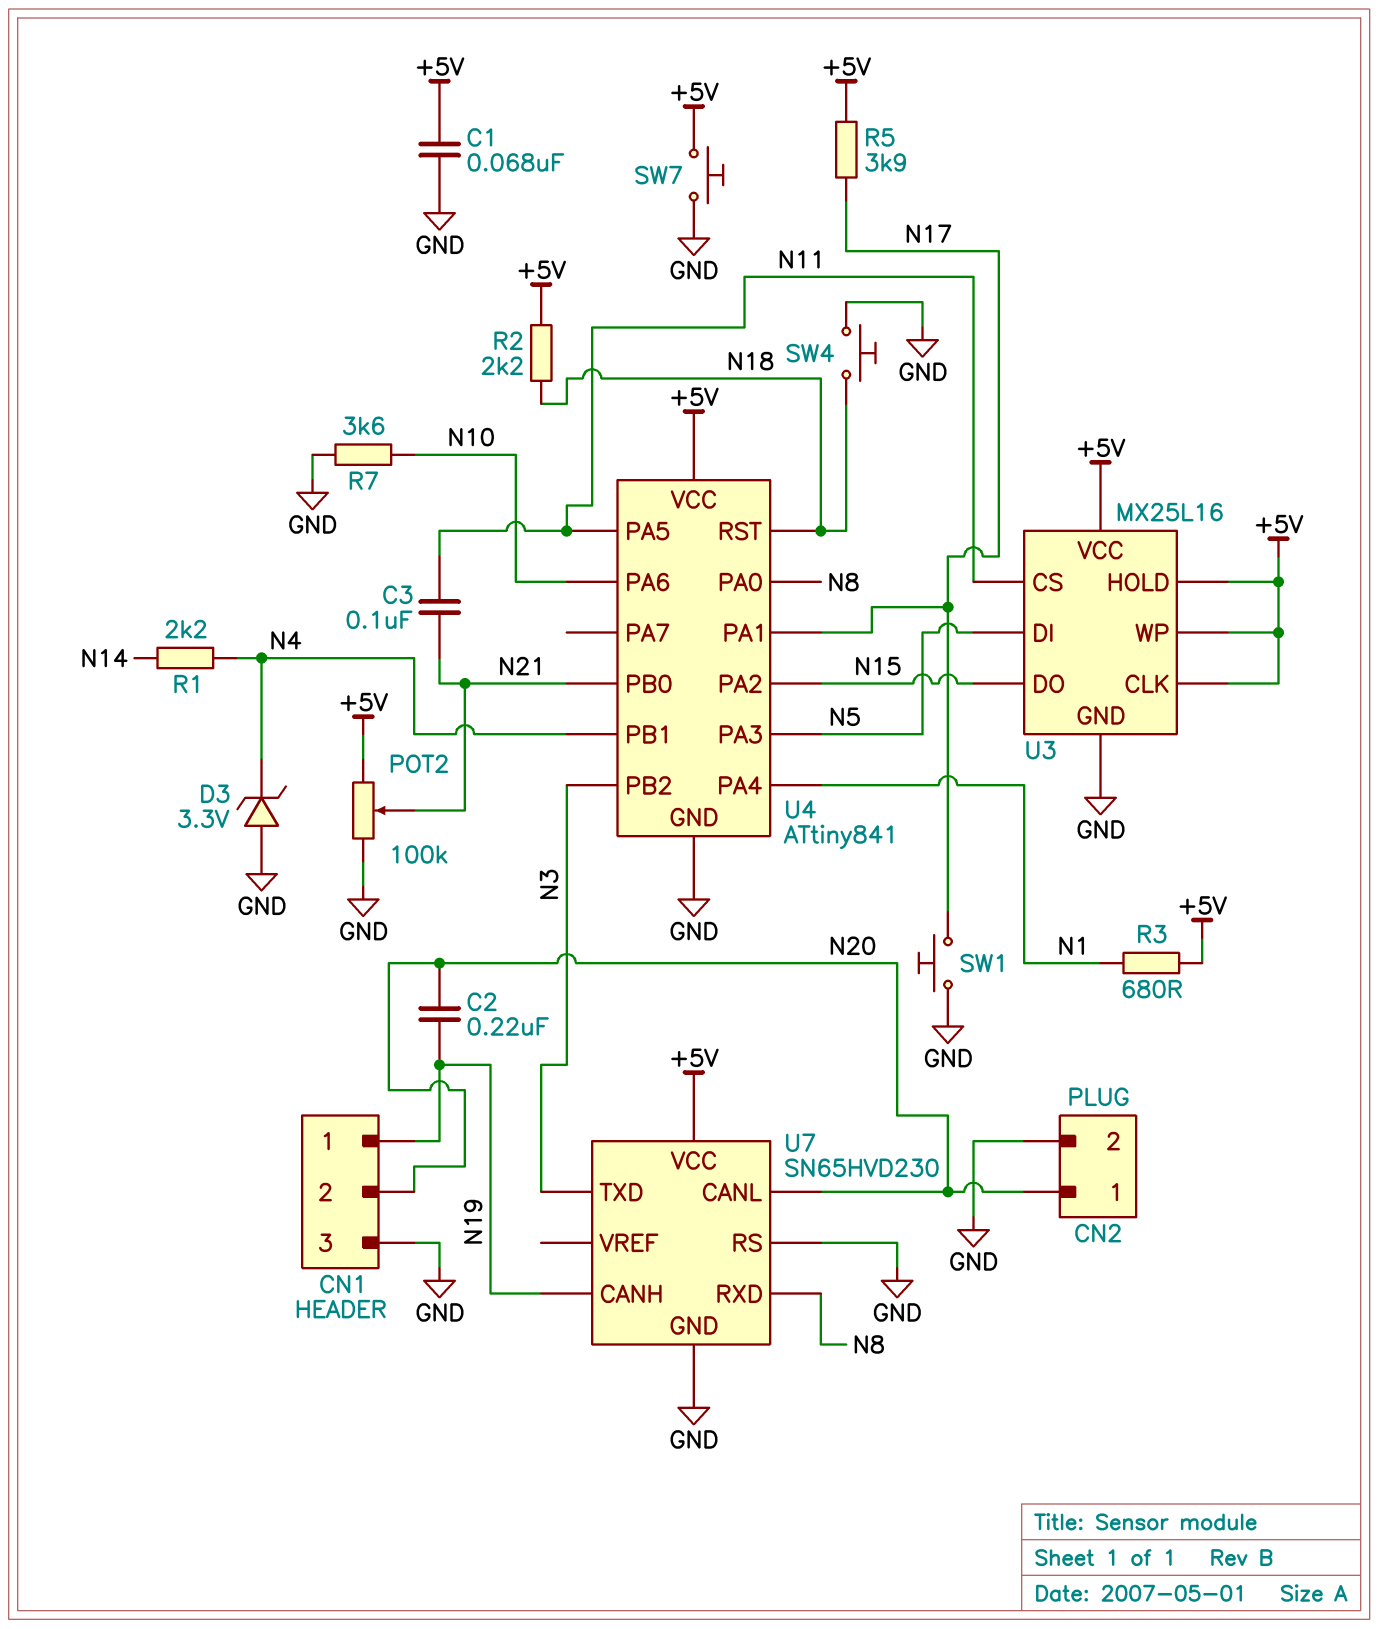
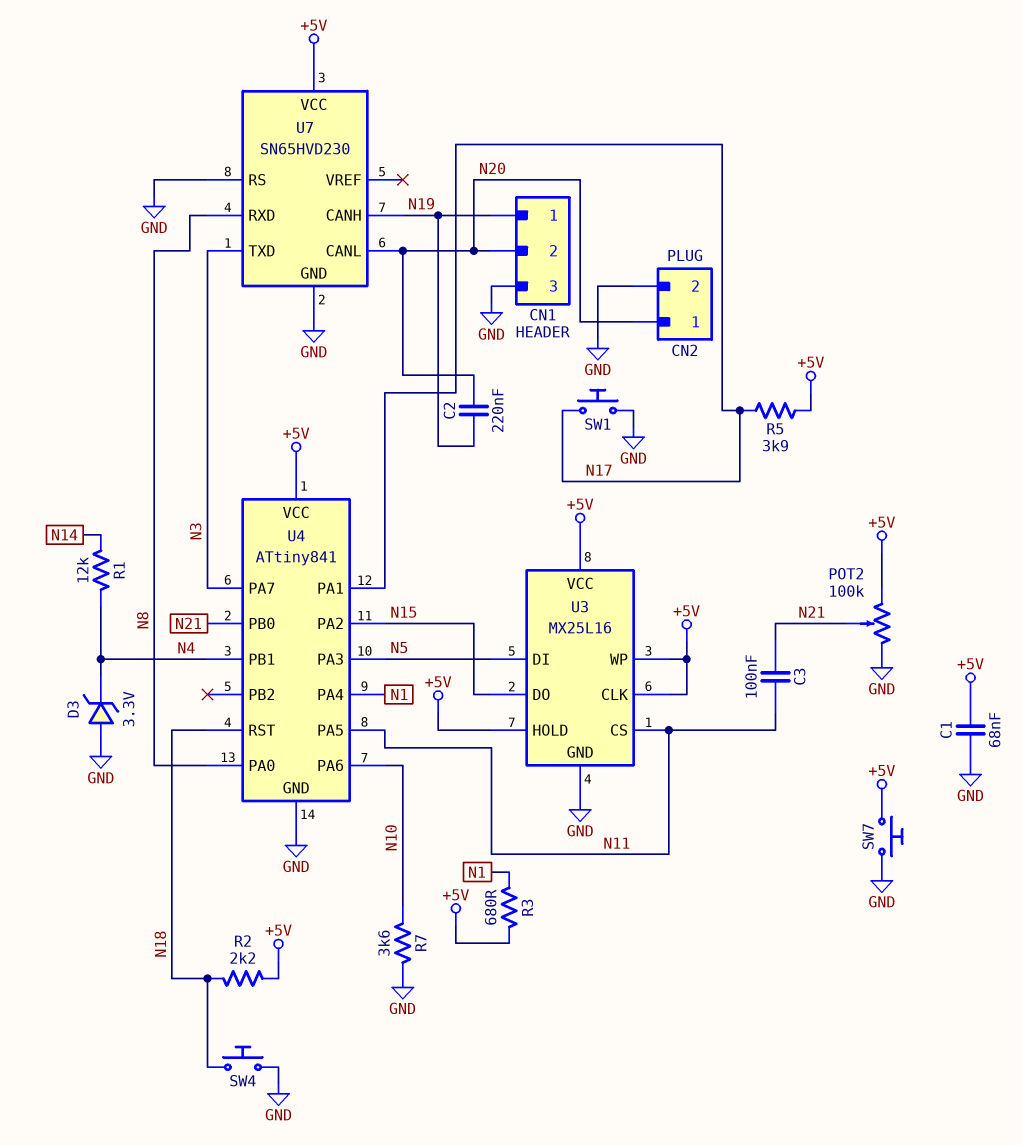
R1: 2.2k (N4, N14) -> 12k (N4, N14)
U4 pin PA7: none -> N3
U4 pin PB2: N3 -> none

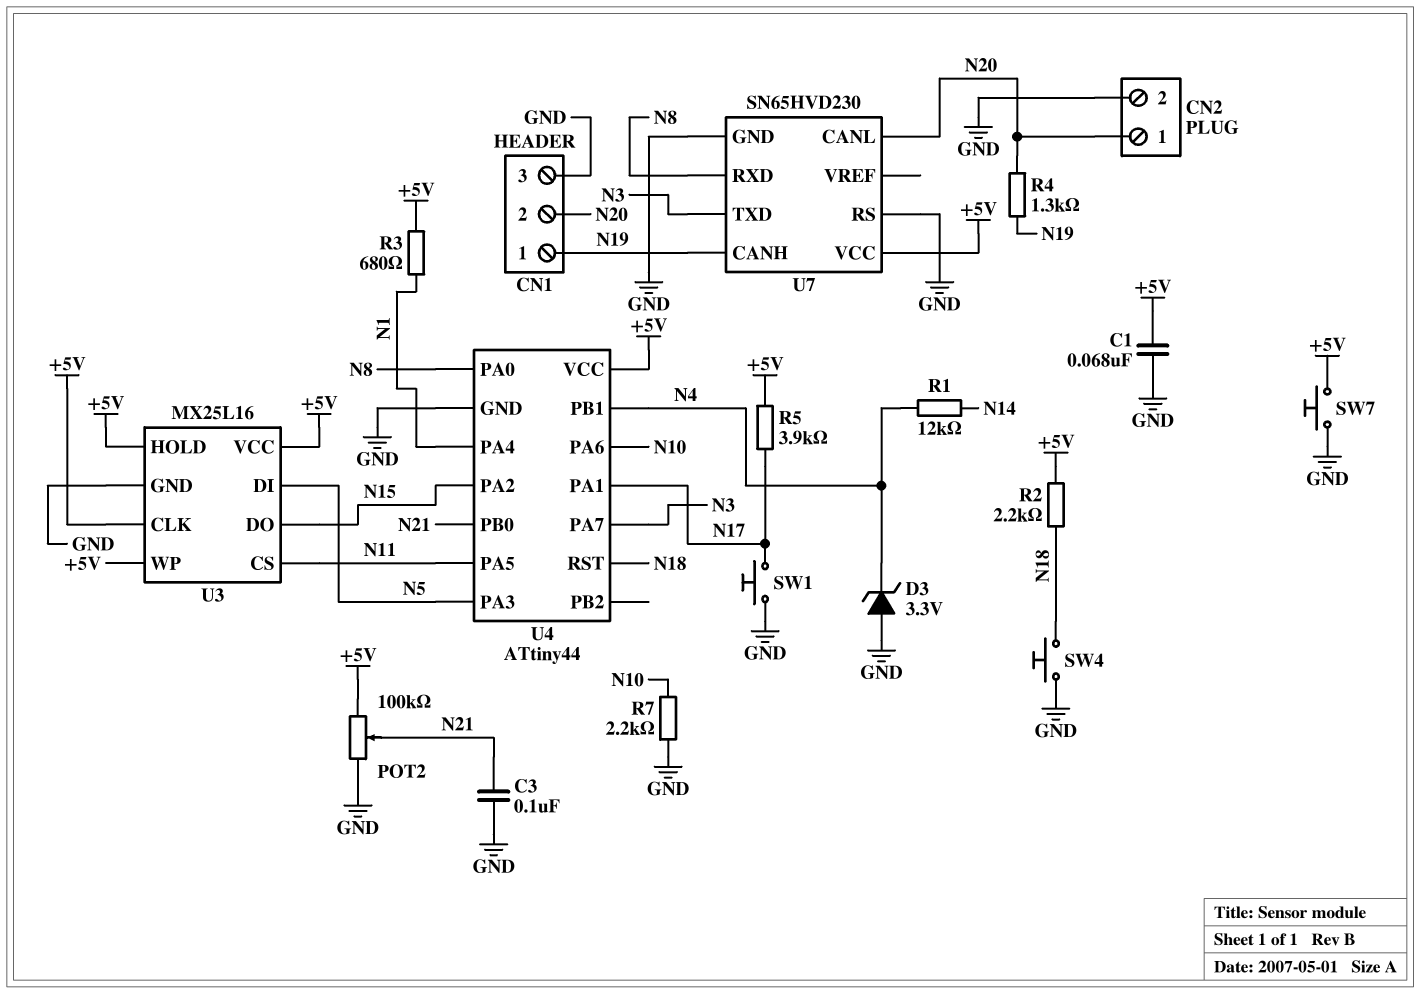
C2: 220nF (N19, N20) -> none
C3: 100nF (N11, N21) -> 100nF (GND, N21)
R4: none -> 1.3k (N19, N20)
R7: 3.6k (GND, N10) -> 2.2k (GND, N10)
U4: ATtiny841 -> ATtiny44

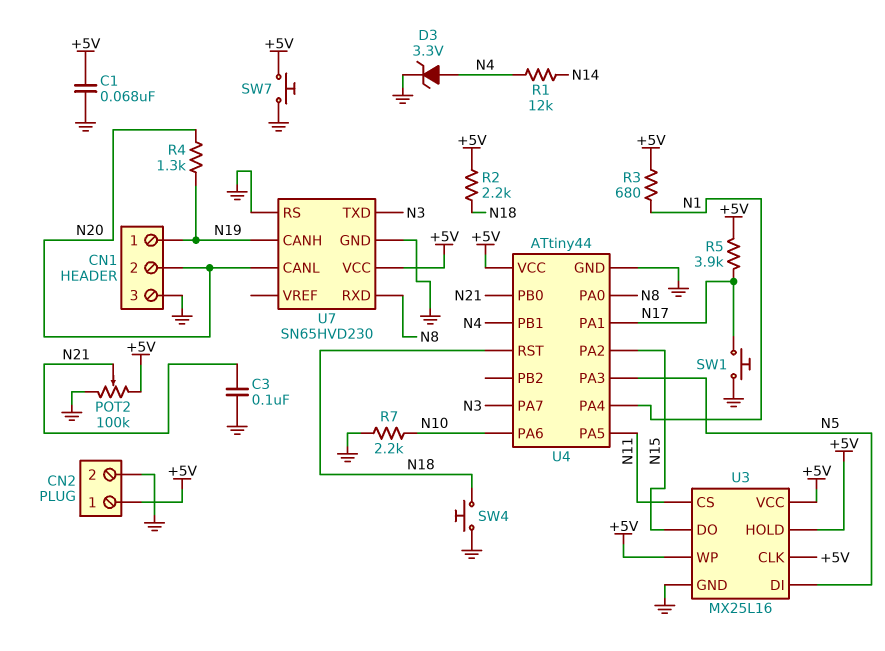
CN2 pin 1: N20 -> +5V
D3: zener 3.3V (A GND, K N4) -> zener 3.3V (A N4, K GND)

